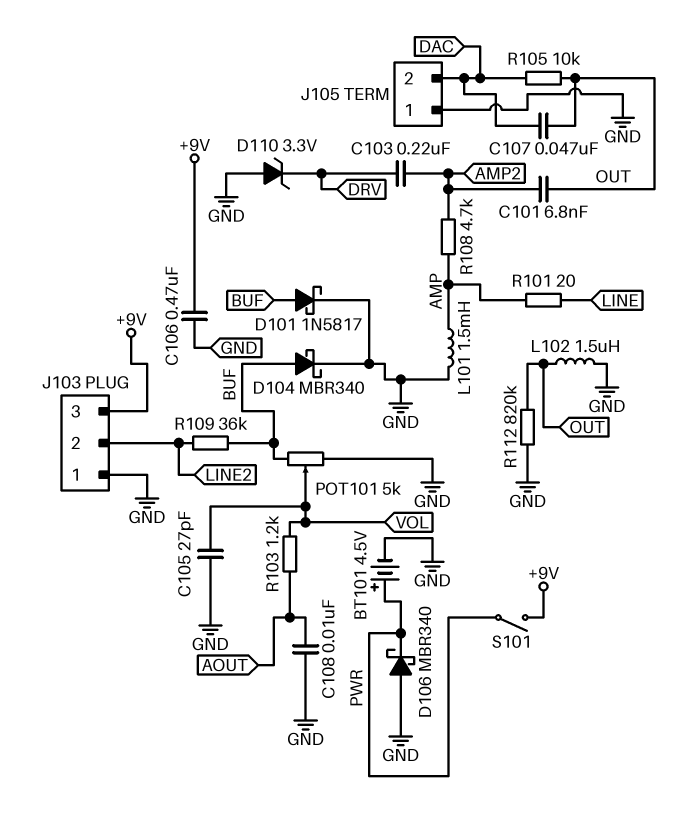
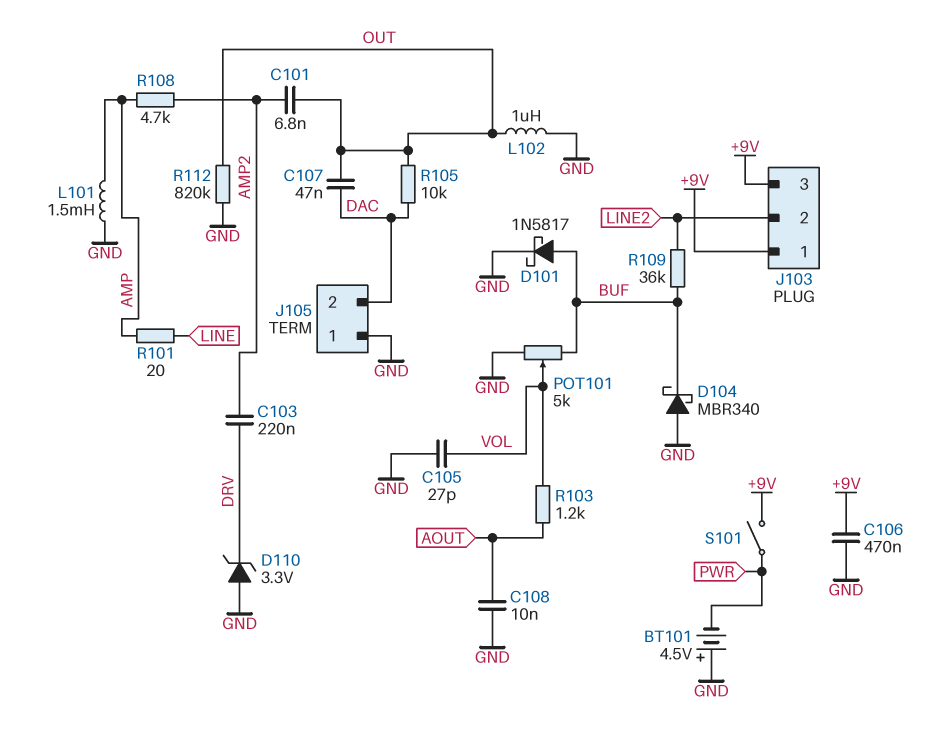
BT101: 4.5V (plus PWR, minus GND) -> 4.5V (plus GND, minus PWR)
D104: schottky MBR340 (A BUF, K GND) -> schottky MBR340 (A GND, K BUF)
D106: schottky MBR340 (A GND, K PWR) -> none
J103 pin 1: GND -> +9V
L102: 1.5uH (GND, OUT) -> 1uH (GND, OUT)

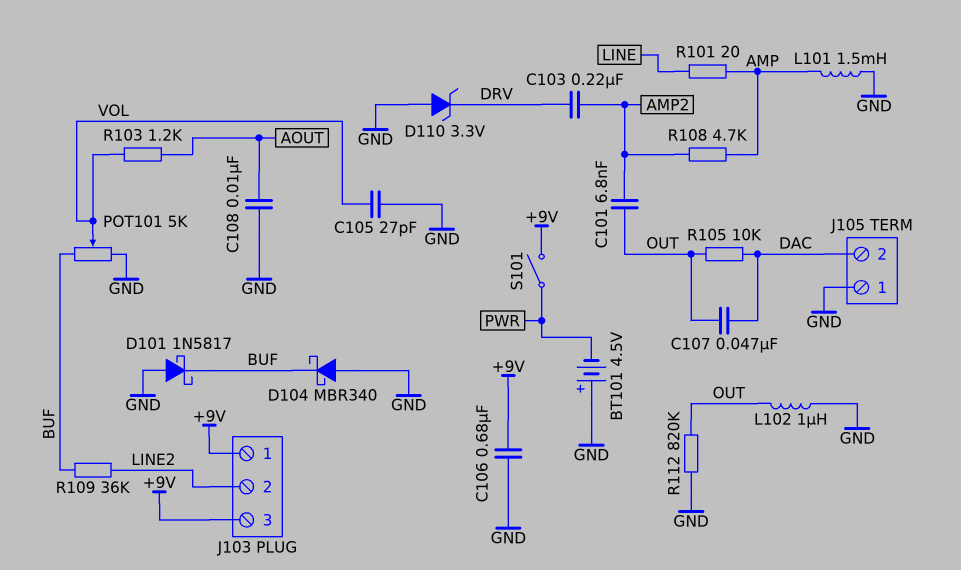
C106: 470nF (+9V, GND) -> 680nF (+9V, GND)
D101: schottky 1N5817 (A BUF, K GND) -> schottky 1N5817 (A GND, K BUF)

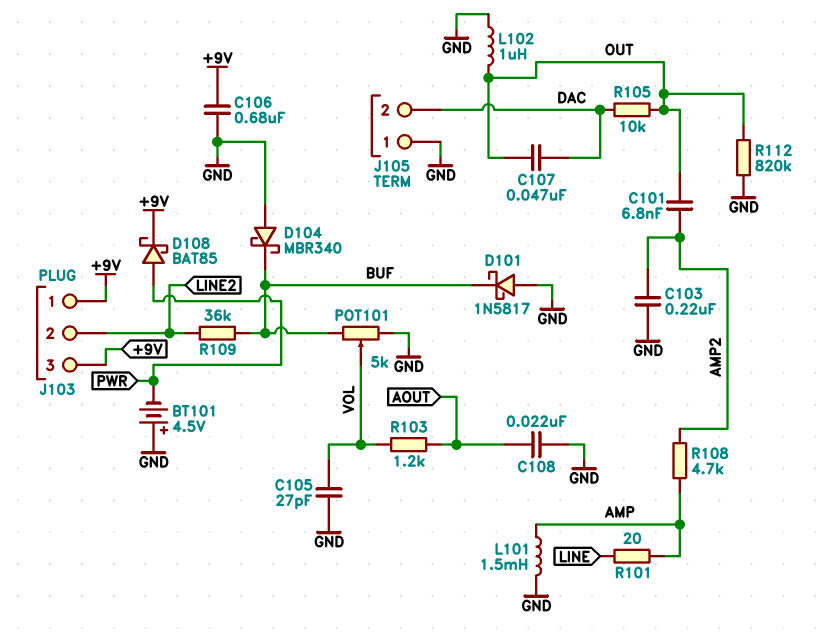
C103: 220nF (AMP2, DRV) -> 220nF (AMP2, GND)
C108: 10nF (AOUT, GND) -> 22nF (AOUT, GND)
D108: none -> schottky BAT85 (A PWR, K +9V)
D110: zener 3.3V (A GND, K DRV) -> none
S101: switch (+9V, PWR) -> none

